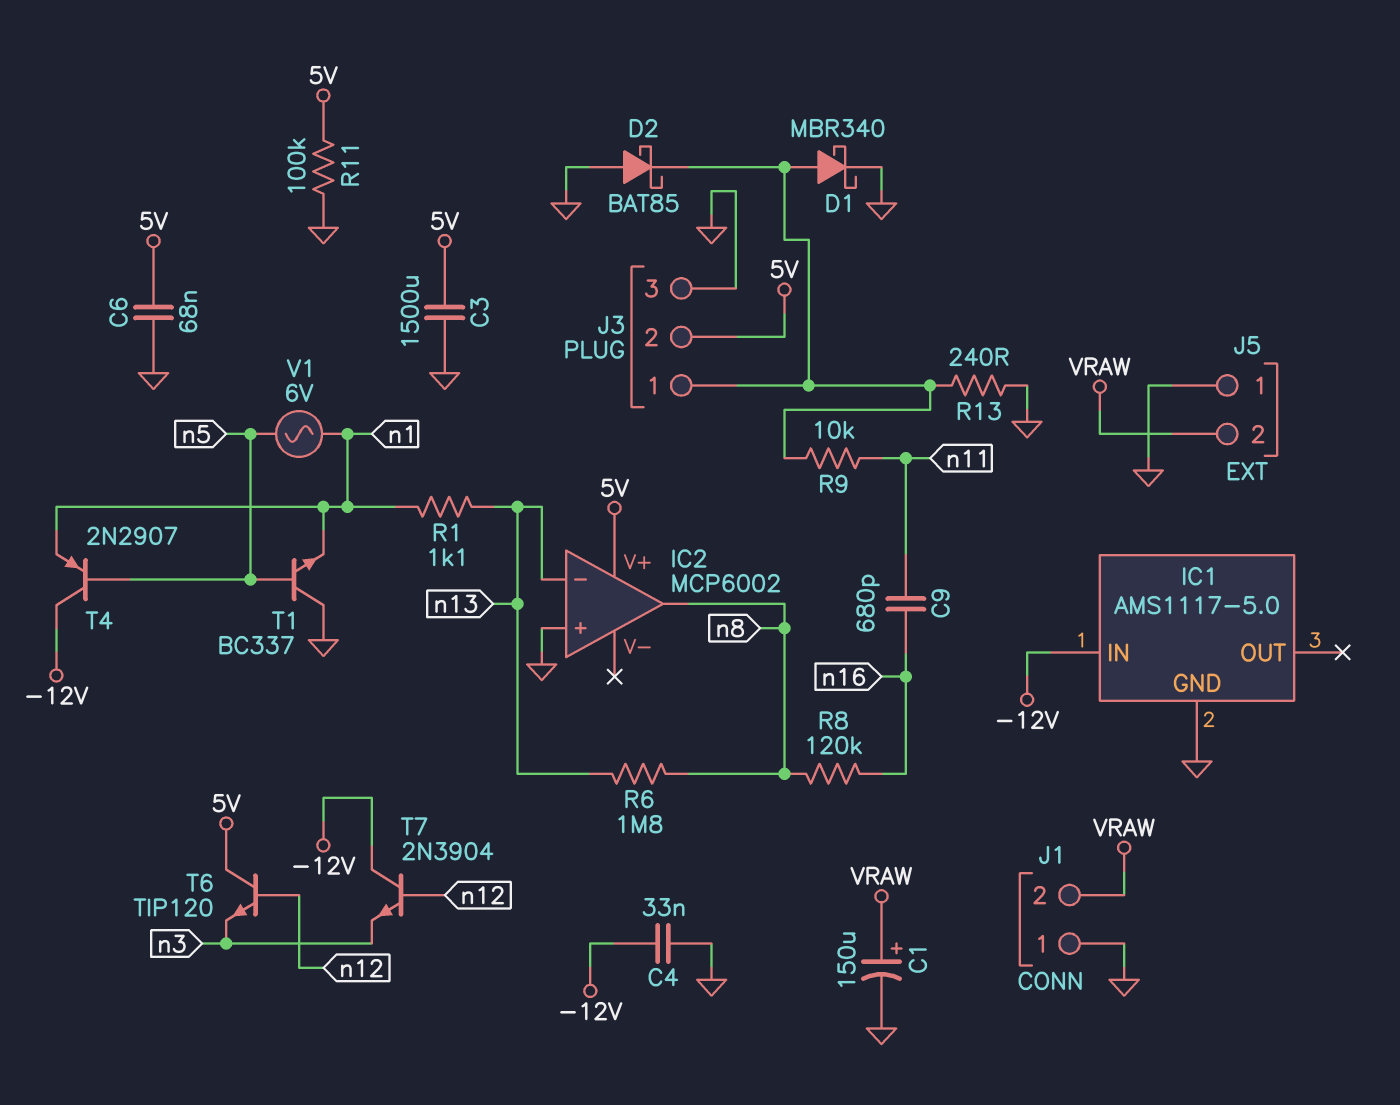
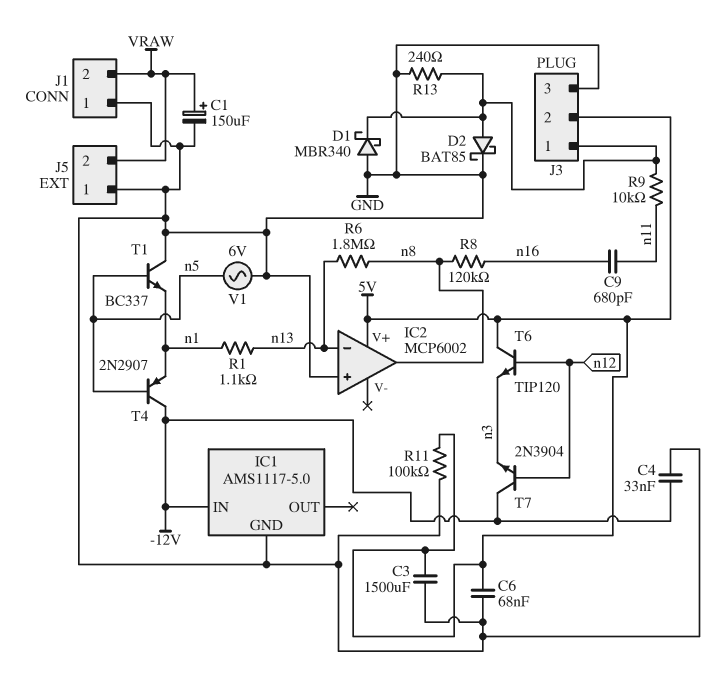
D1: schottky MBR340 (A J3/1, K GND) -> schottky MBR340 (A GND, K J3/1)
D2: schottky BAT85 (A GND, K J3/1) -> schottky BAT85 (A J3/1, K GND)
V1: AC 6V (n1, n5) -> AC 6V (GND, n5)

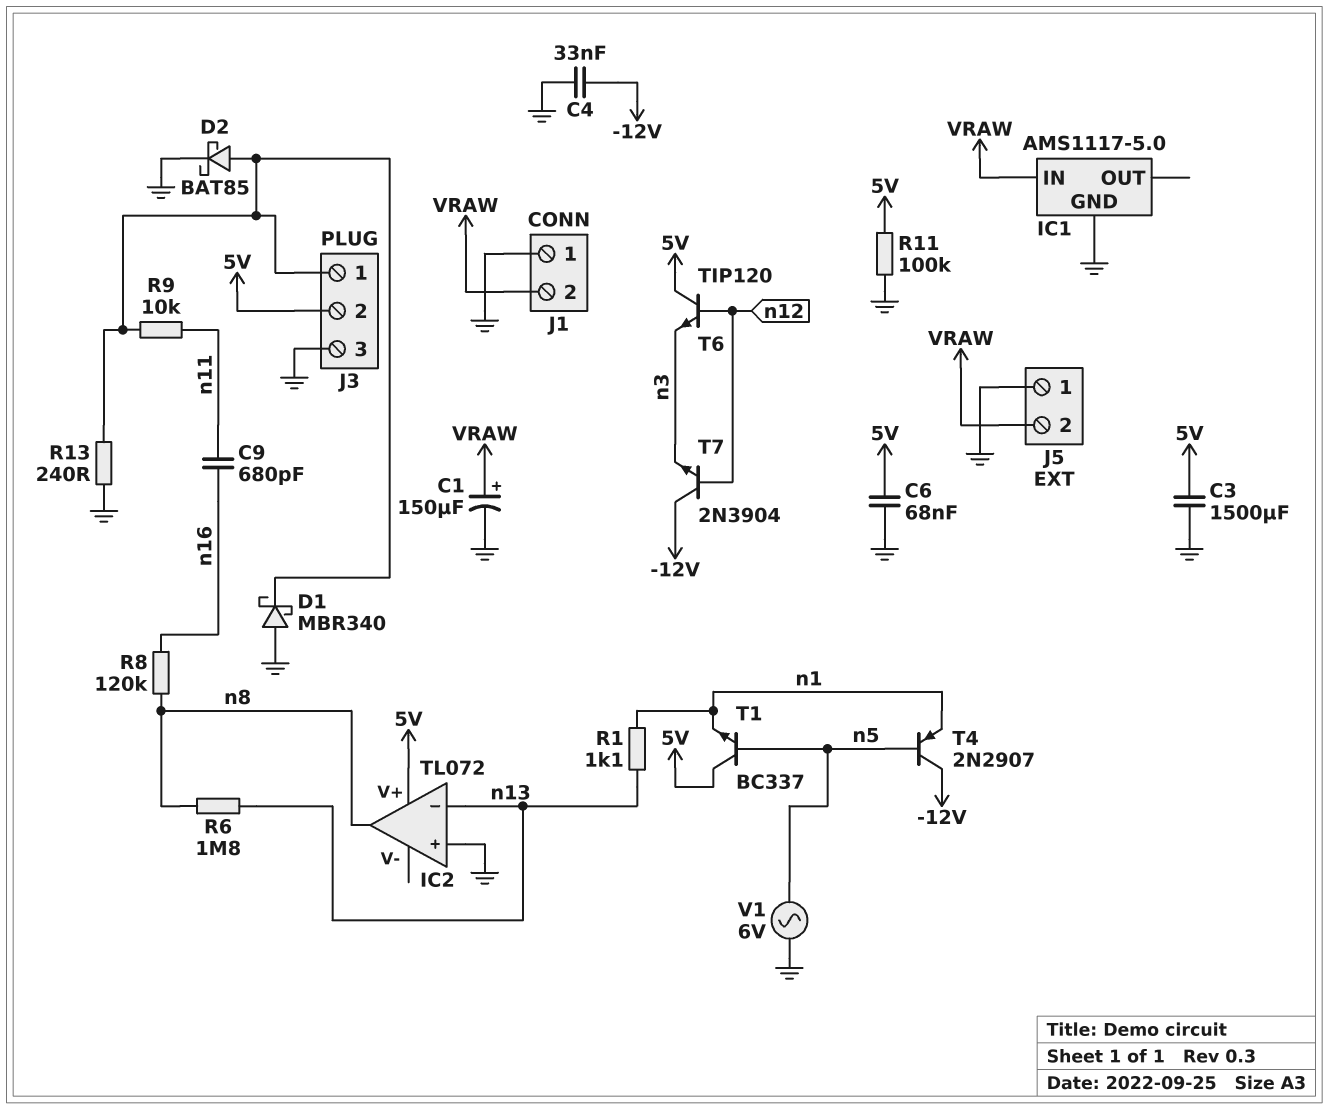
IC1 pin IN: -12V -> VRAW
IC2: MCP6002 -> TL072
T1: NPN BC337 (B n5, C GND, E n1) -> NPN BC337 (B n5, C 5V, E n1)

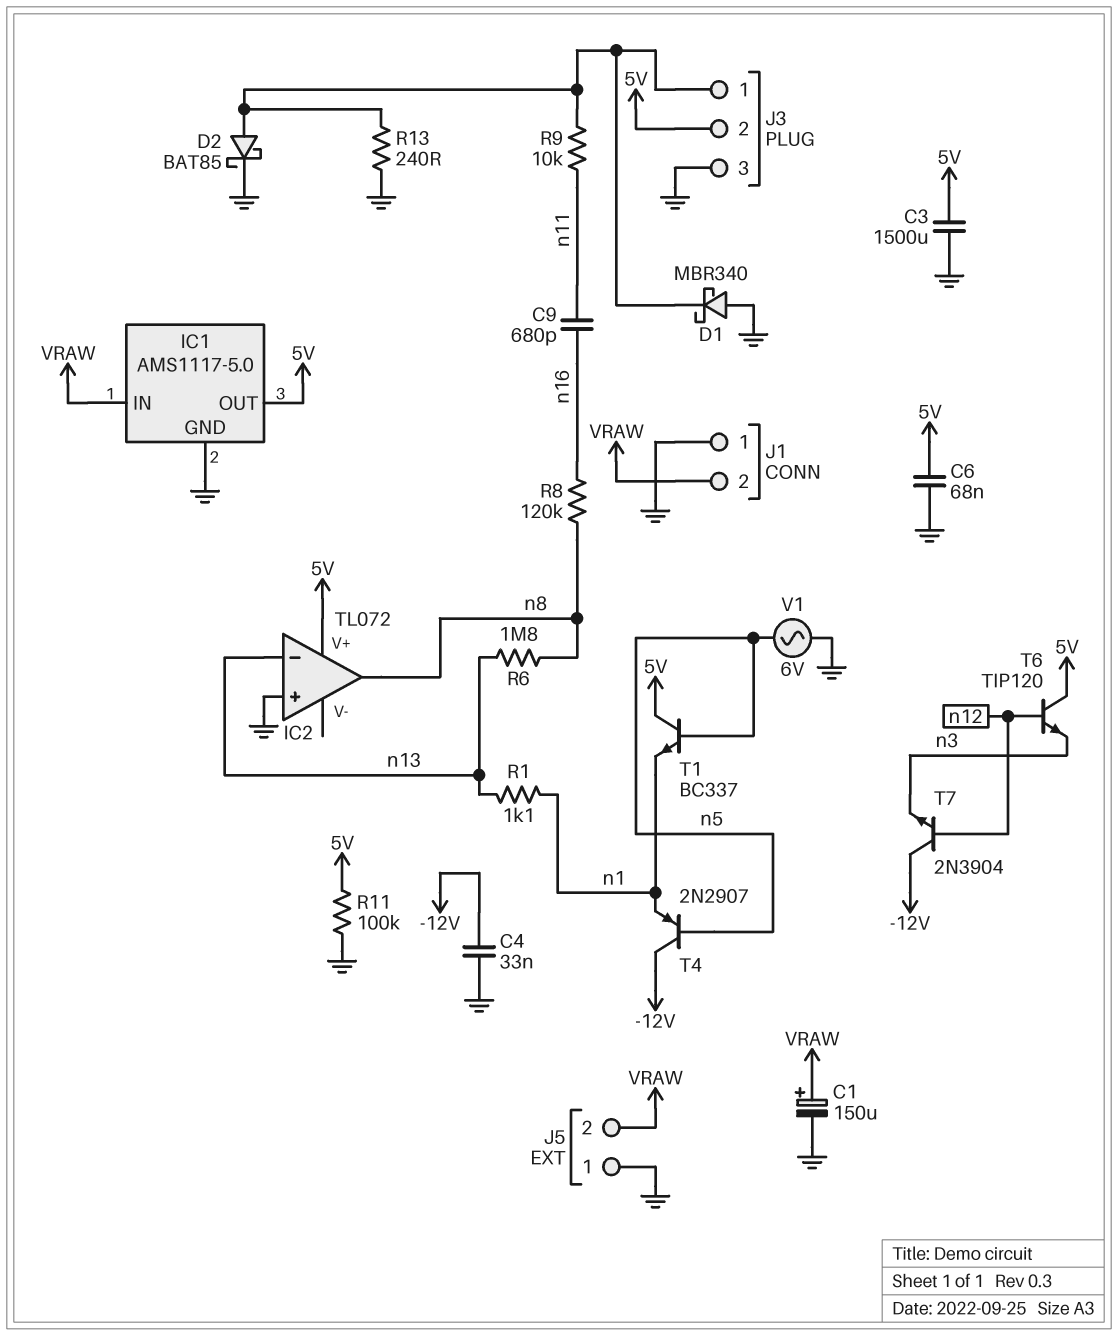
IC1 pin OUT: none -> 5V

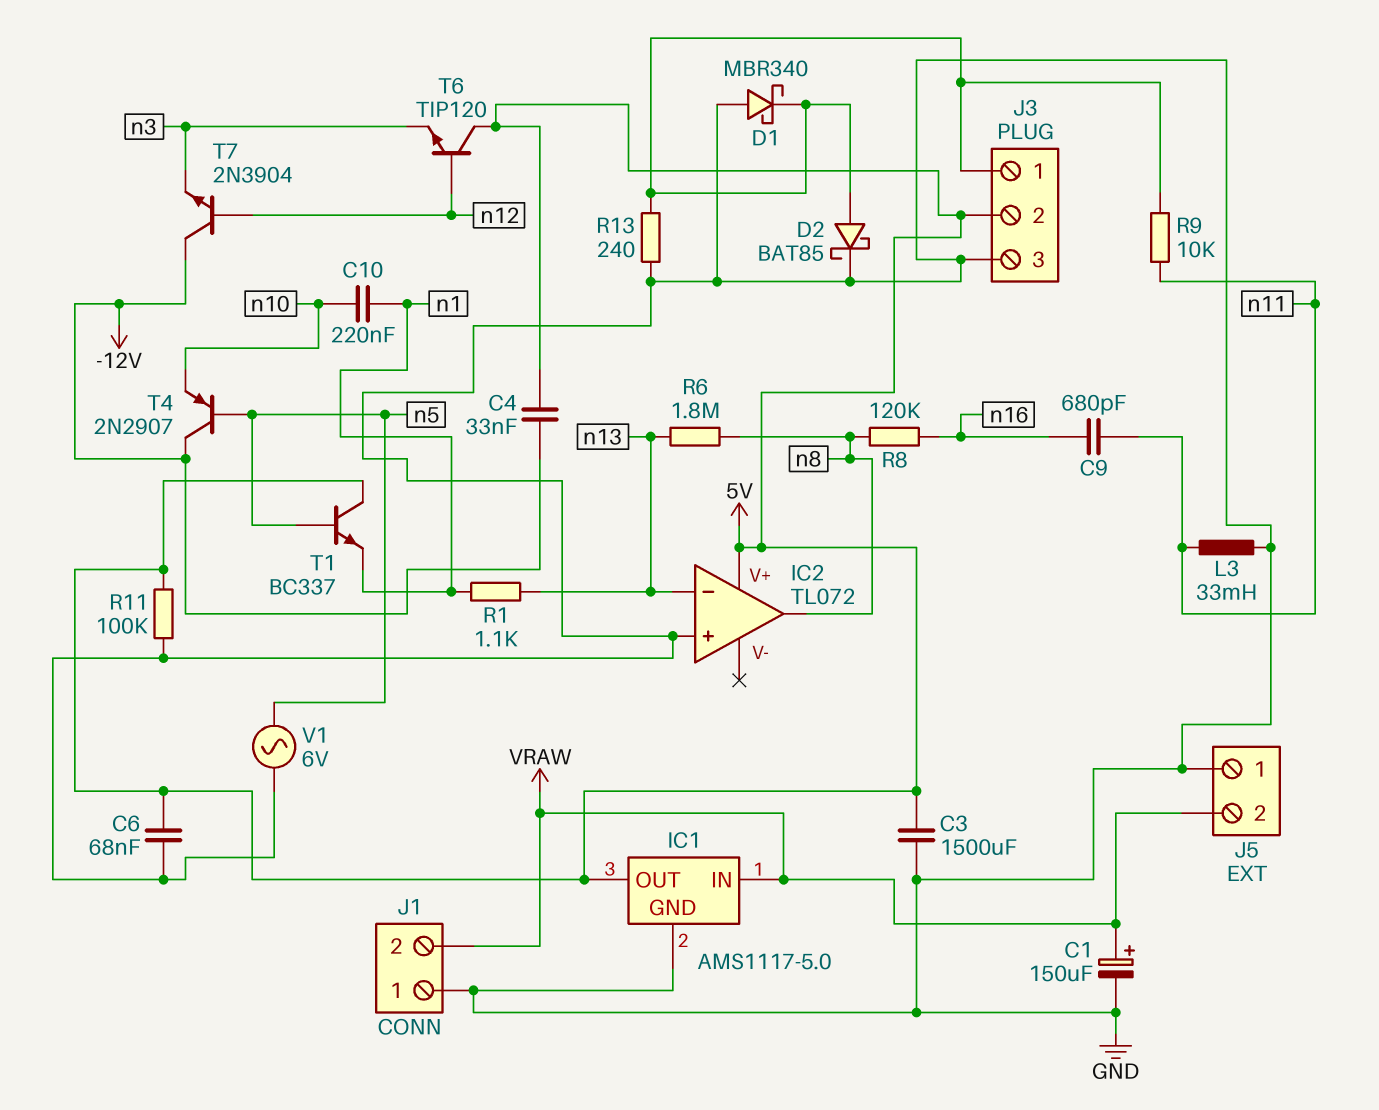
C4: 33nF (-12V, GND) -> 33nF (-12V, 5V)
C10: none -> 220nF (n1, n10)
L3: none -> 33mH (GND, n11)
T4: PNP 2N2907 (B n5, C -12V, E n1) -> PNP 2N2907 (B n5, C -12V, E n10)

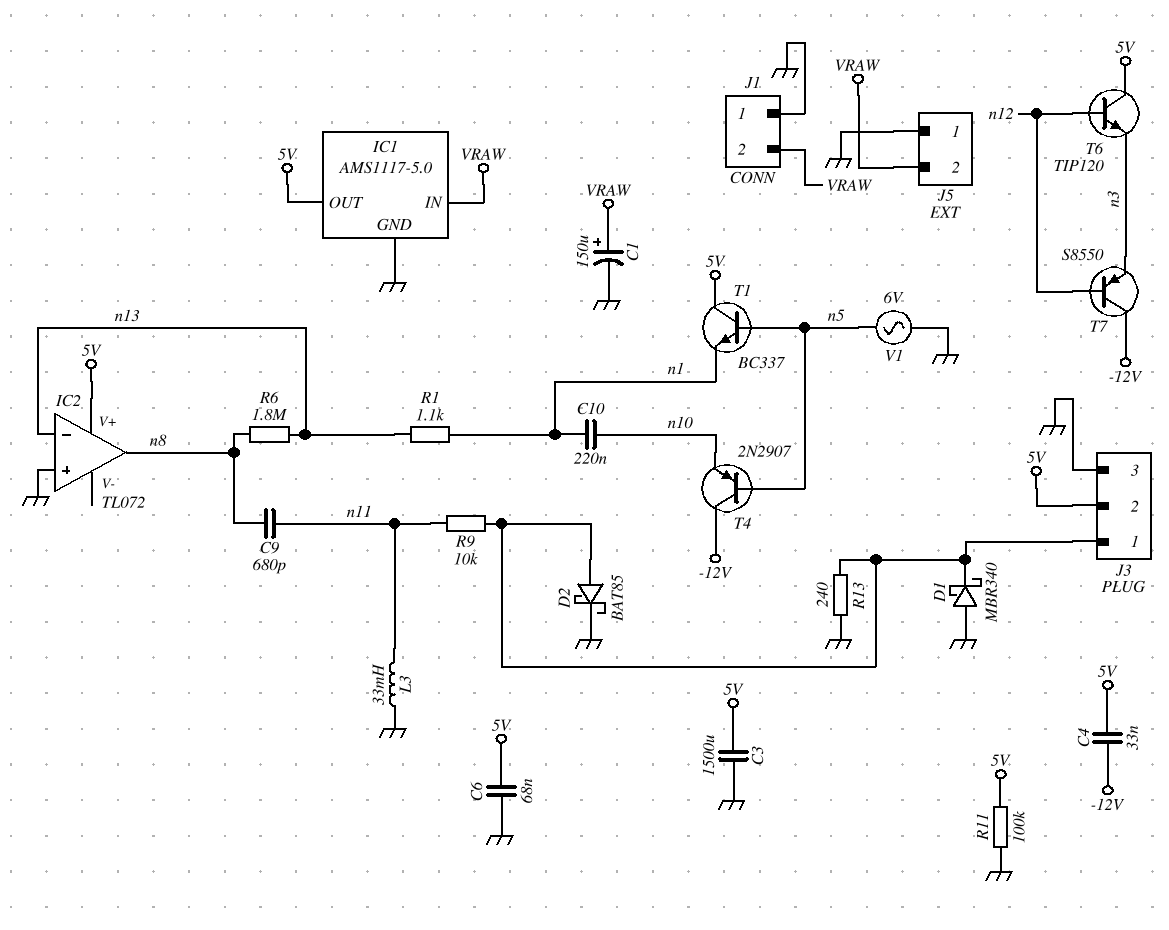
C9: 680pF (n11, n16) -> 680pF (n8, n11)
R8: 120k (n8, n16) -> none
T7: NPN 2N3904 (B n12, C -12V, E n3) -> PNP S8550 (B n12, C -12V, E n3)

